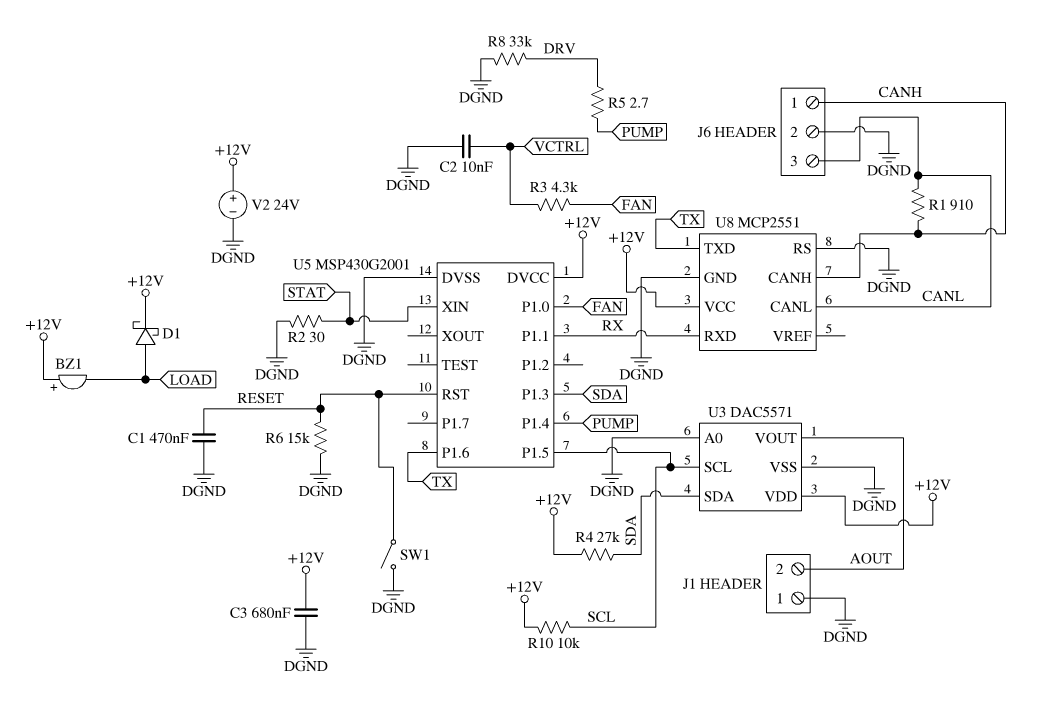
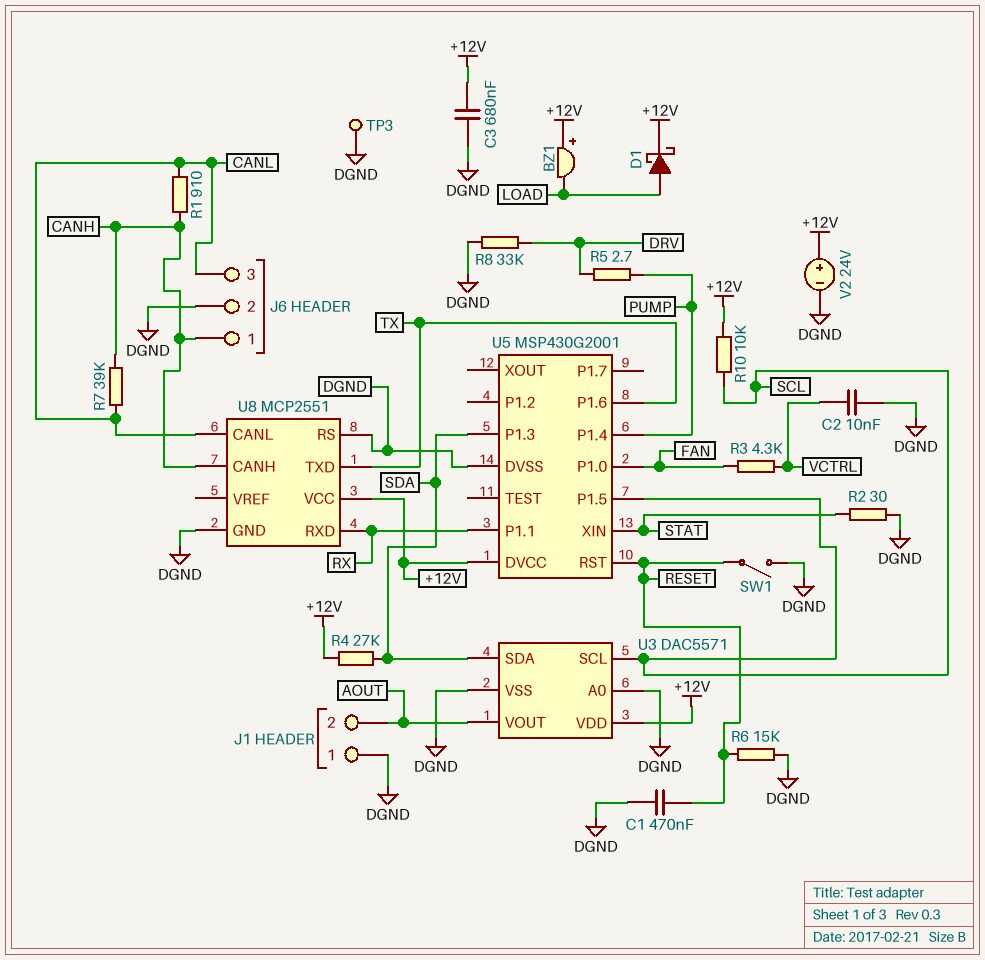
R7: none -> 39k (CANH, CANL)
TP3: none -> test point (DGND)

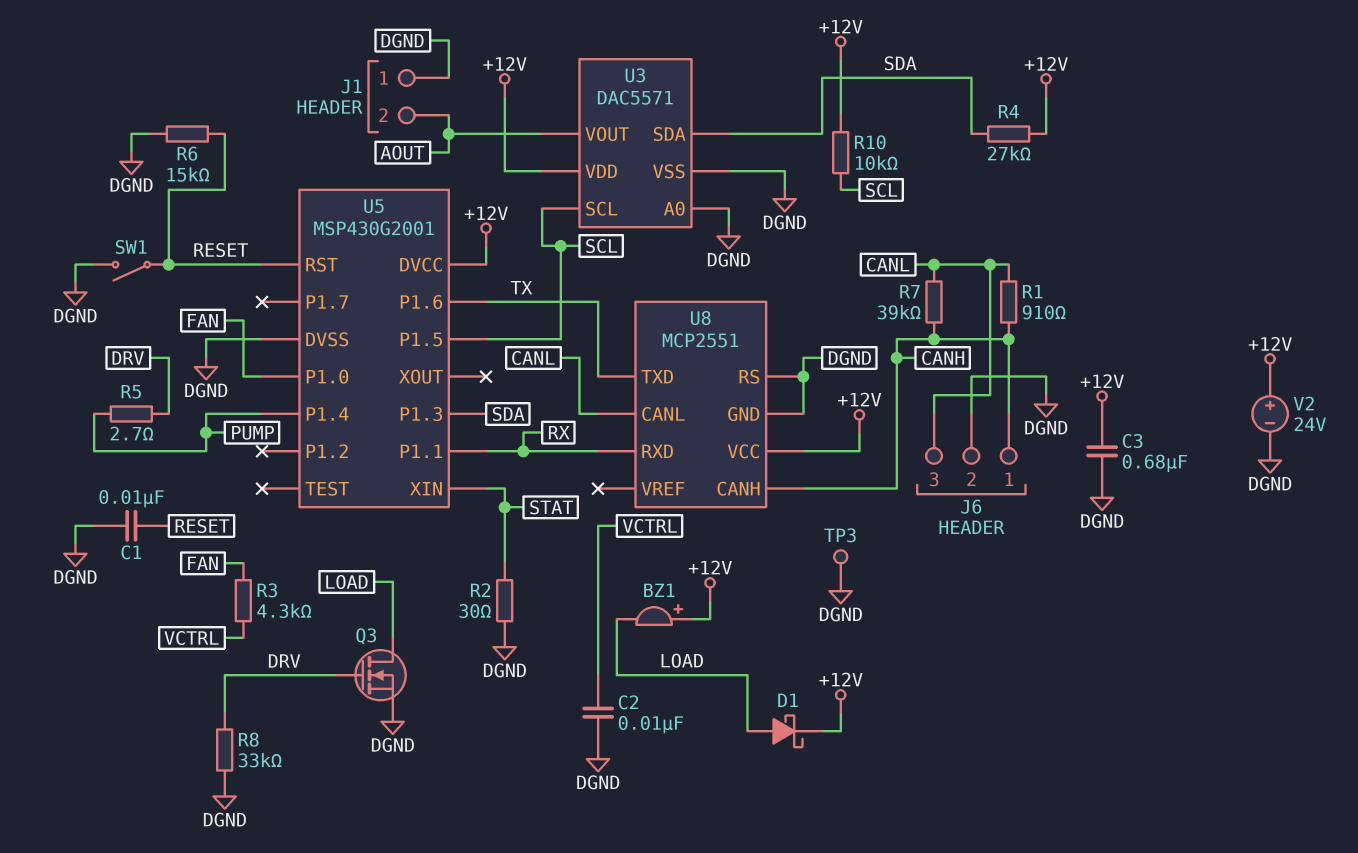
C1: 470nF (DGND, RESET) -> 10nF (DGND, RESET)
Q3: none -> NMOS (G DRV, D LOAD, S DGND)

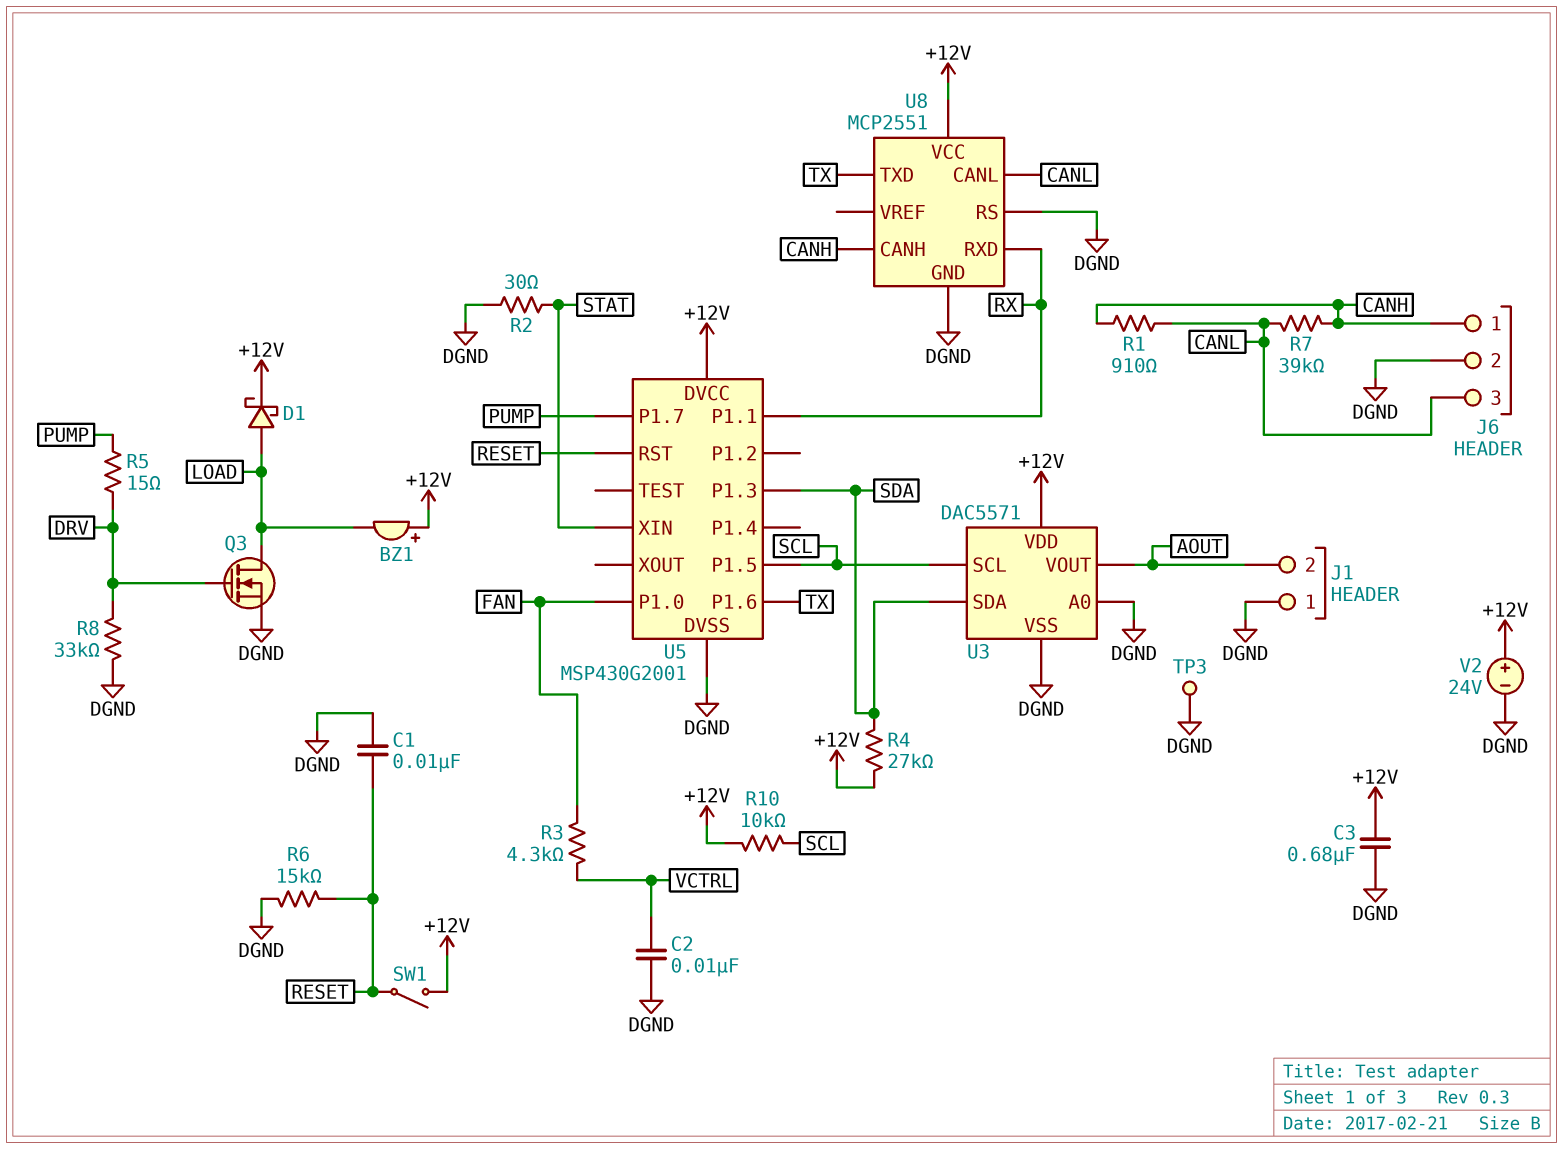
R5: 2.7 (DRV, PUMP) -> 15 (DRV, PUMP)
SW1: switch (DGND, RESET) -> switch (+12V, RESET)
U5 pin P1.4: PUMP -> none
U5 pin P1.7: none -> PUMP

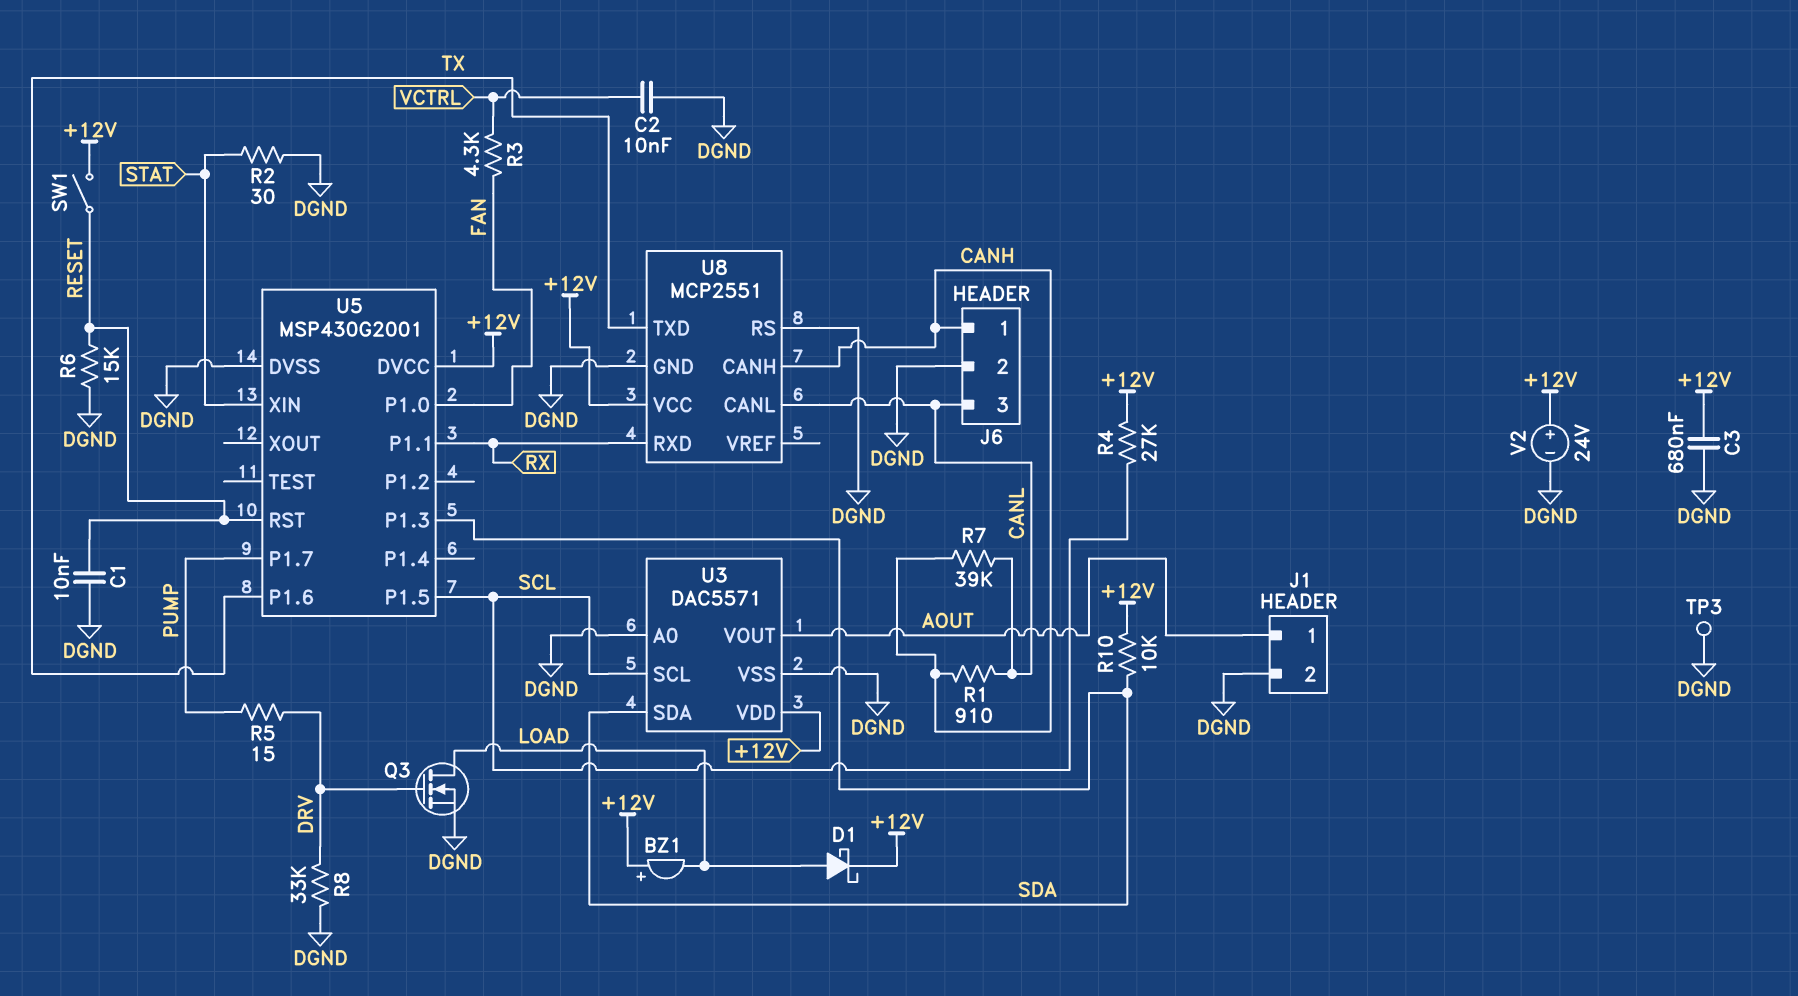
J1 pin 1: DGND -> AOUT
J1 pin 2: AOUT -> DGND
R4: 27k (+12V, SDA) -> 27k (+12V, SCL)
R10: 10k (+12V, SCL) -> 10k (+12V, SDA)

